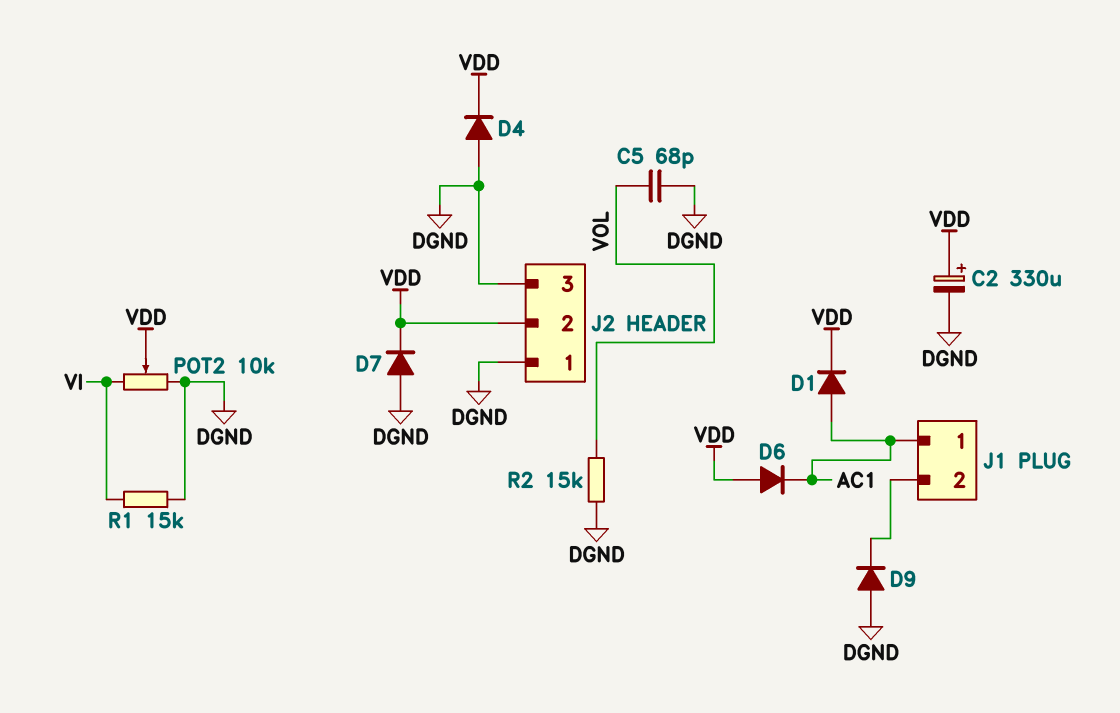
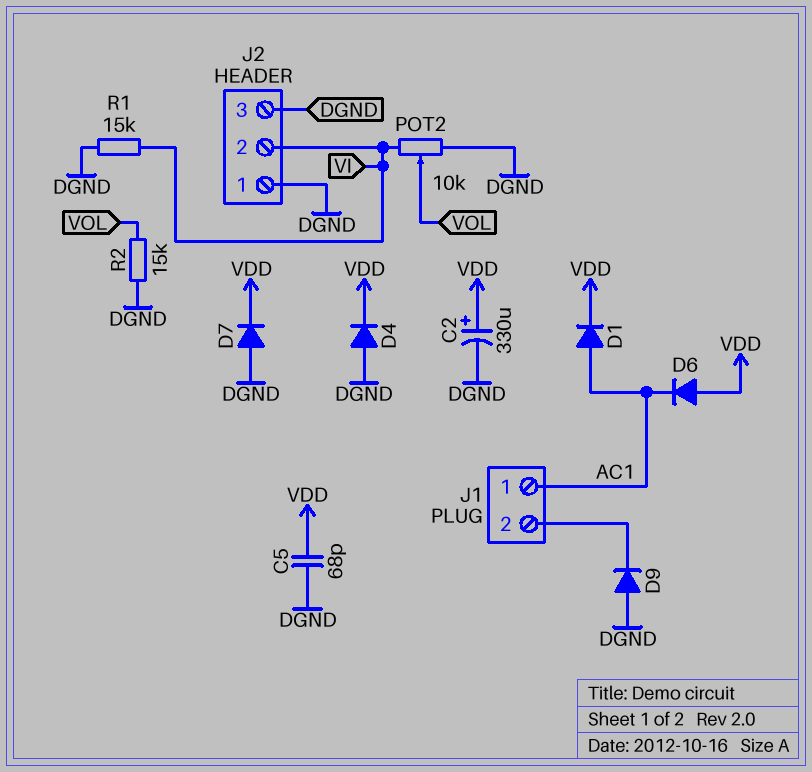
C5: 68pF (DGND, VOL) -> 68pF (DGND, VDD)
J2 pin 2: VDD -> VI
POT2: 10k (DGND, VI, wiper VDD) -> 10k (DGND, VI, wiper VOL)

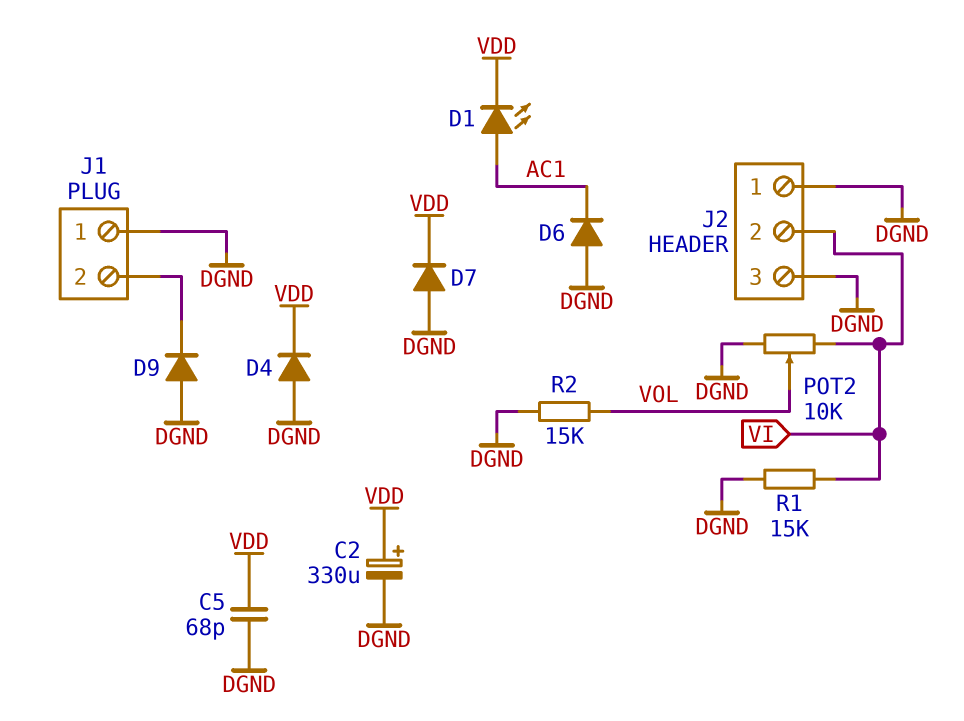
D1: diode (A AC1, K VDD) -> LED (A AC1, K VDD)
D6: diode (A VDD, K AC1) -> diode (A DGND, K AC1)
J1 pin 1: AC1 -> DGND

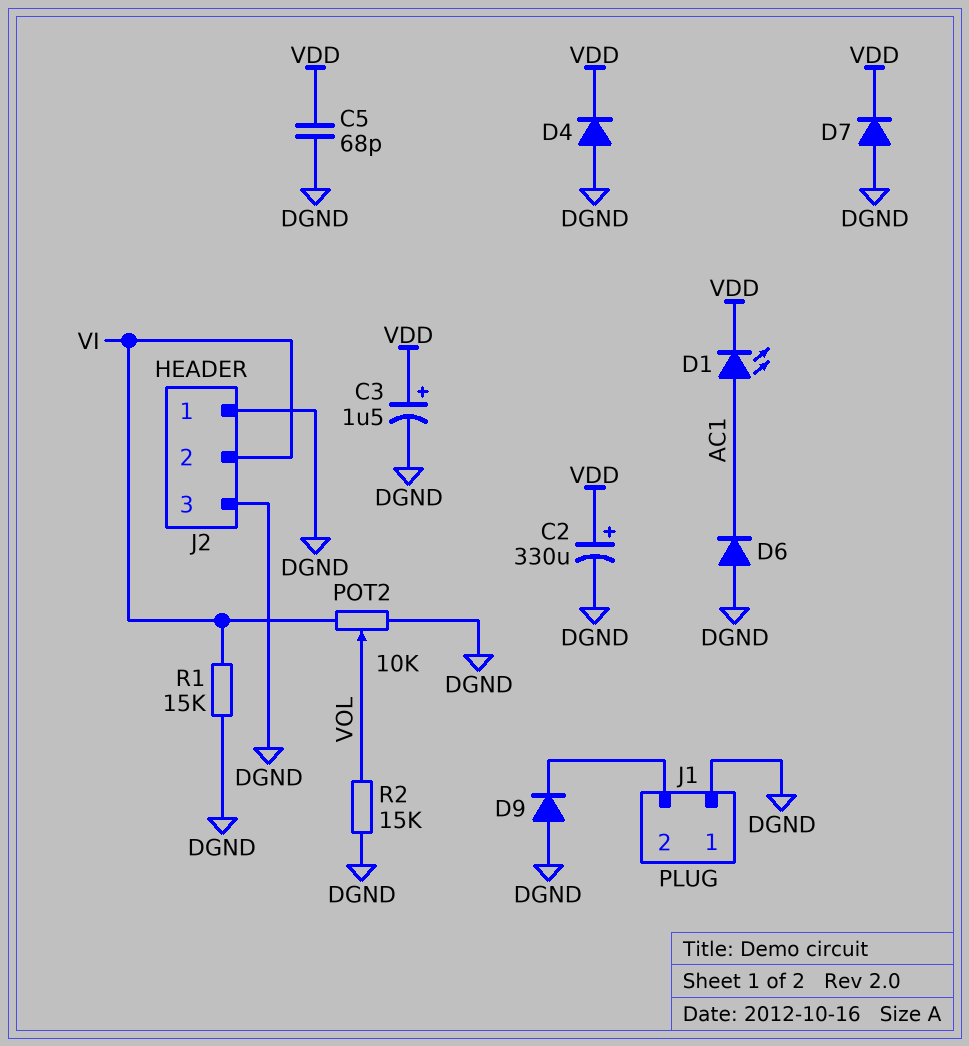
C3: none -> 1.5uF (plus VDD, minus DGND)

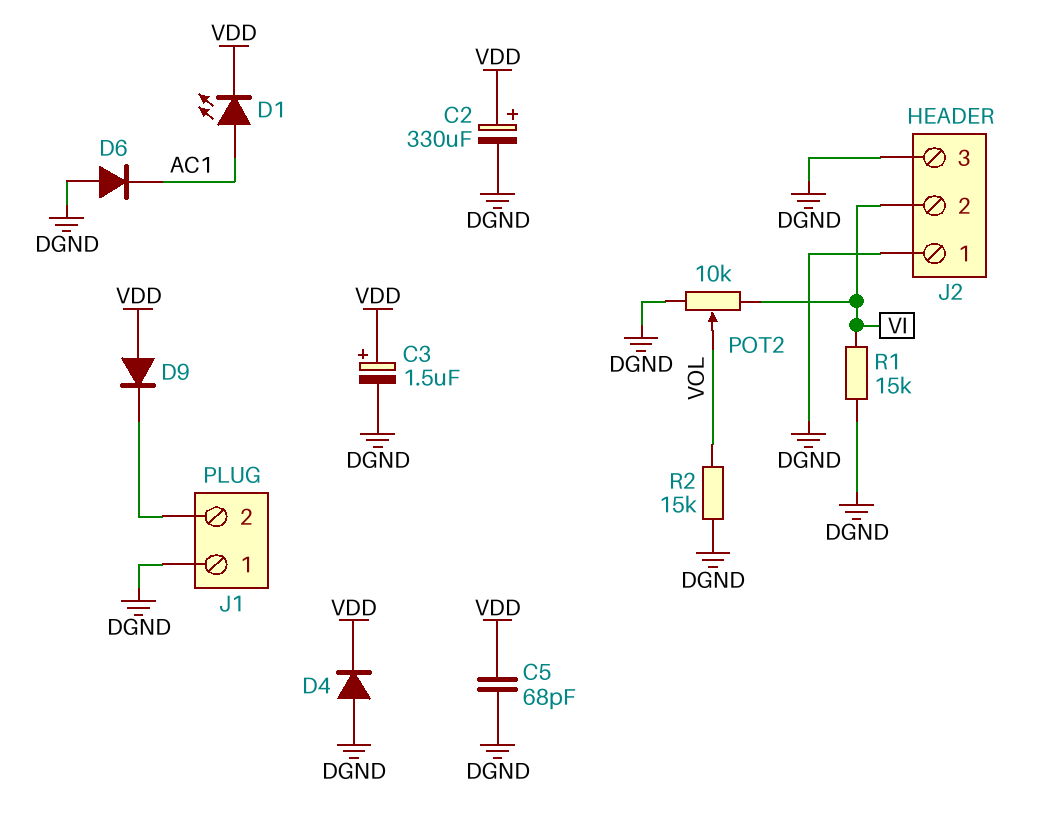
D7: diode (A DGND, K VDD) -> none
D9: diode (A DGND, K J1/2) -> diode (A VDD, K J1/2)

